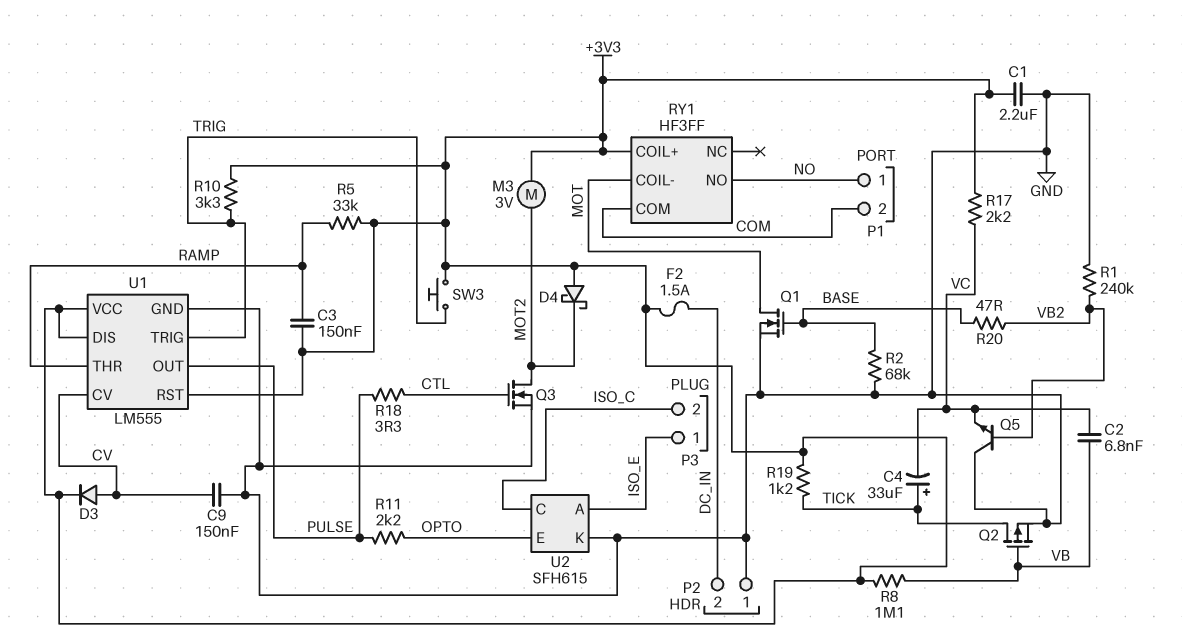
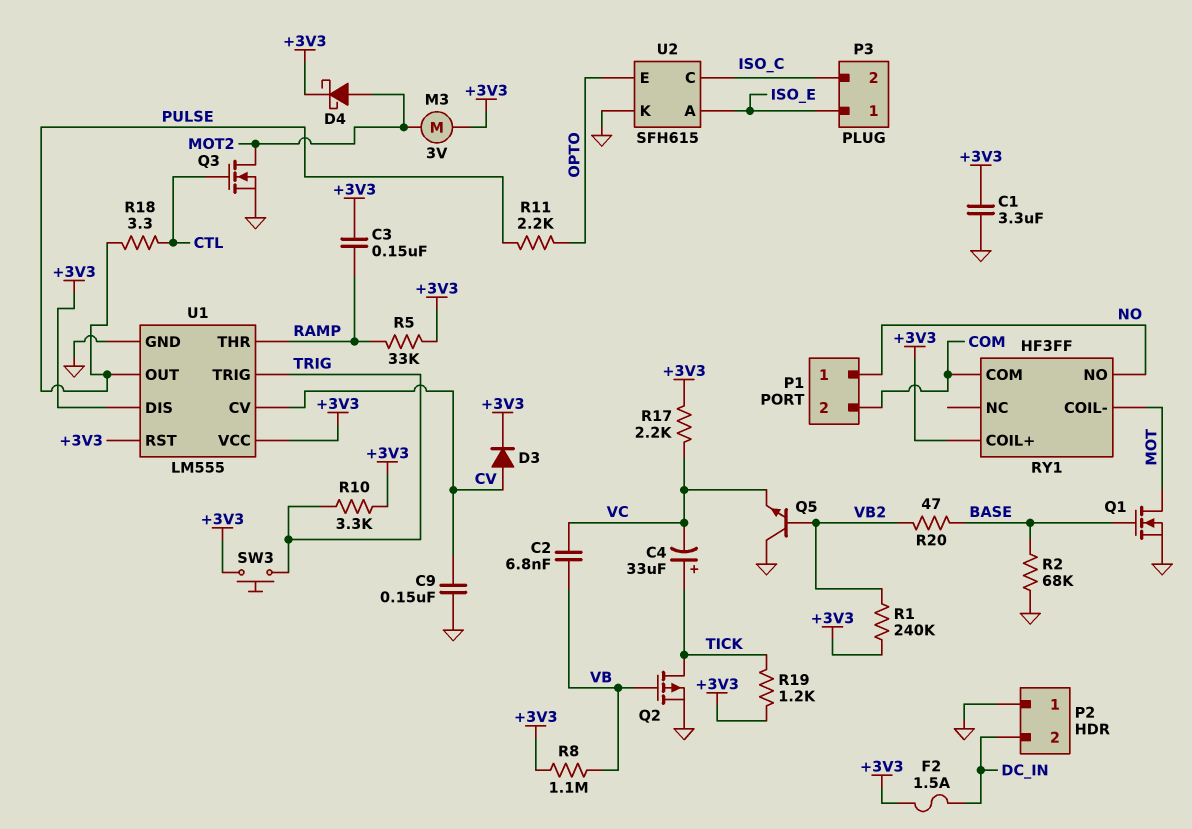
C1: 2.2uF (+3V3, GND) -> 3.3uF (+3V3, GND)
D4: schottky (A +3V3, K MOT2) -> schottky (A MOT2, K +3V3)
R1: 240k (GND, VB2) -> 240k (+3V3, VB2)

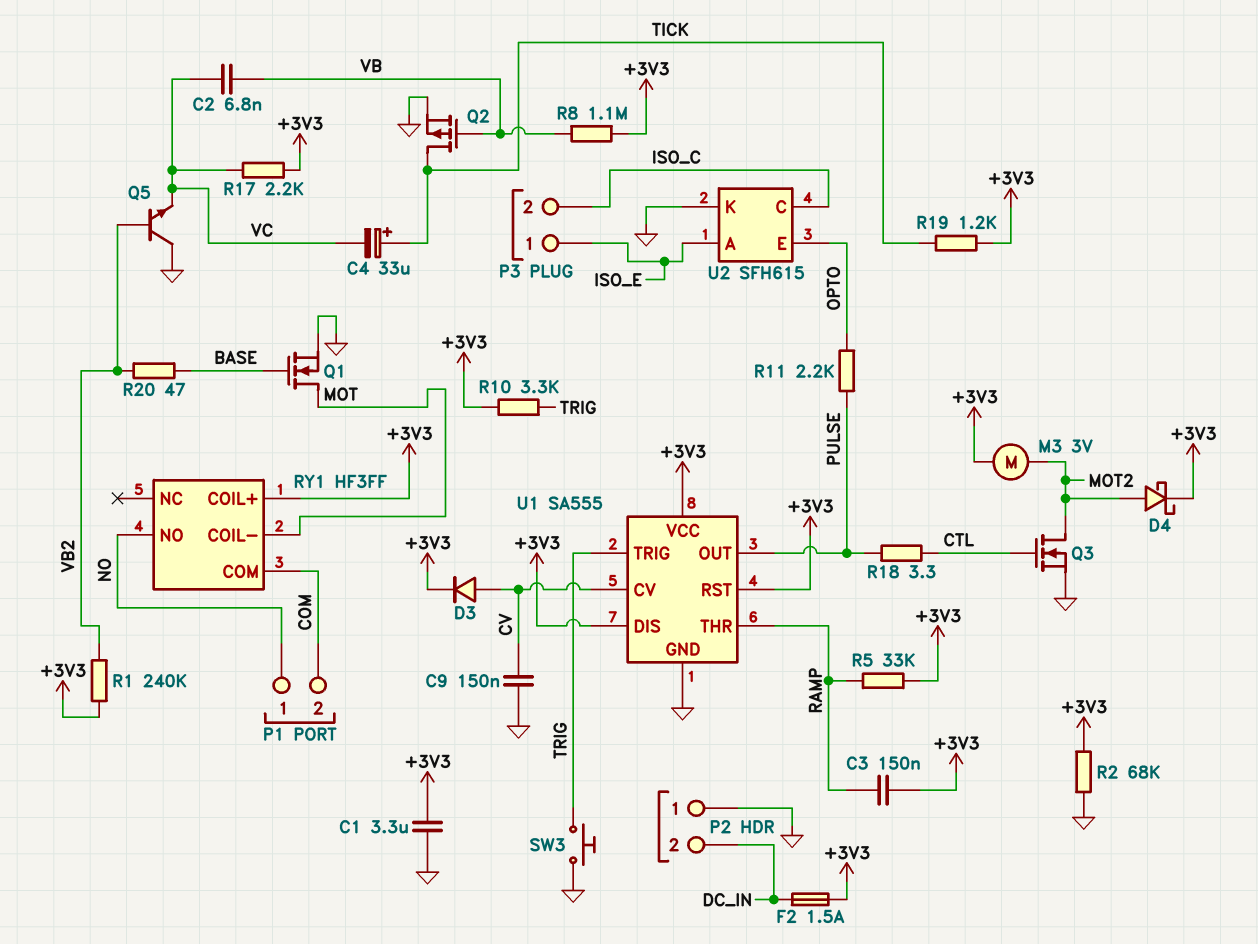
R2: 68k (BASE, GND) -> 68k (+3V3, GND)
SW3: button (+3V3, TRIG) -> button (GND, TRIG)
U1: LM555 -> SA555

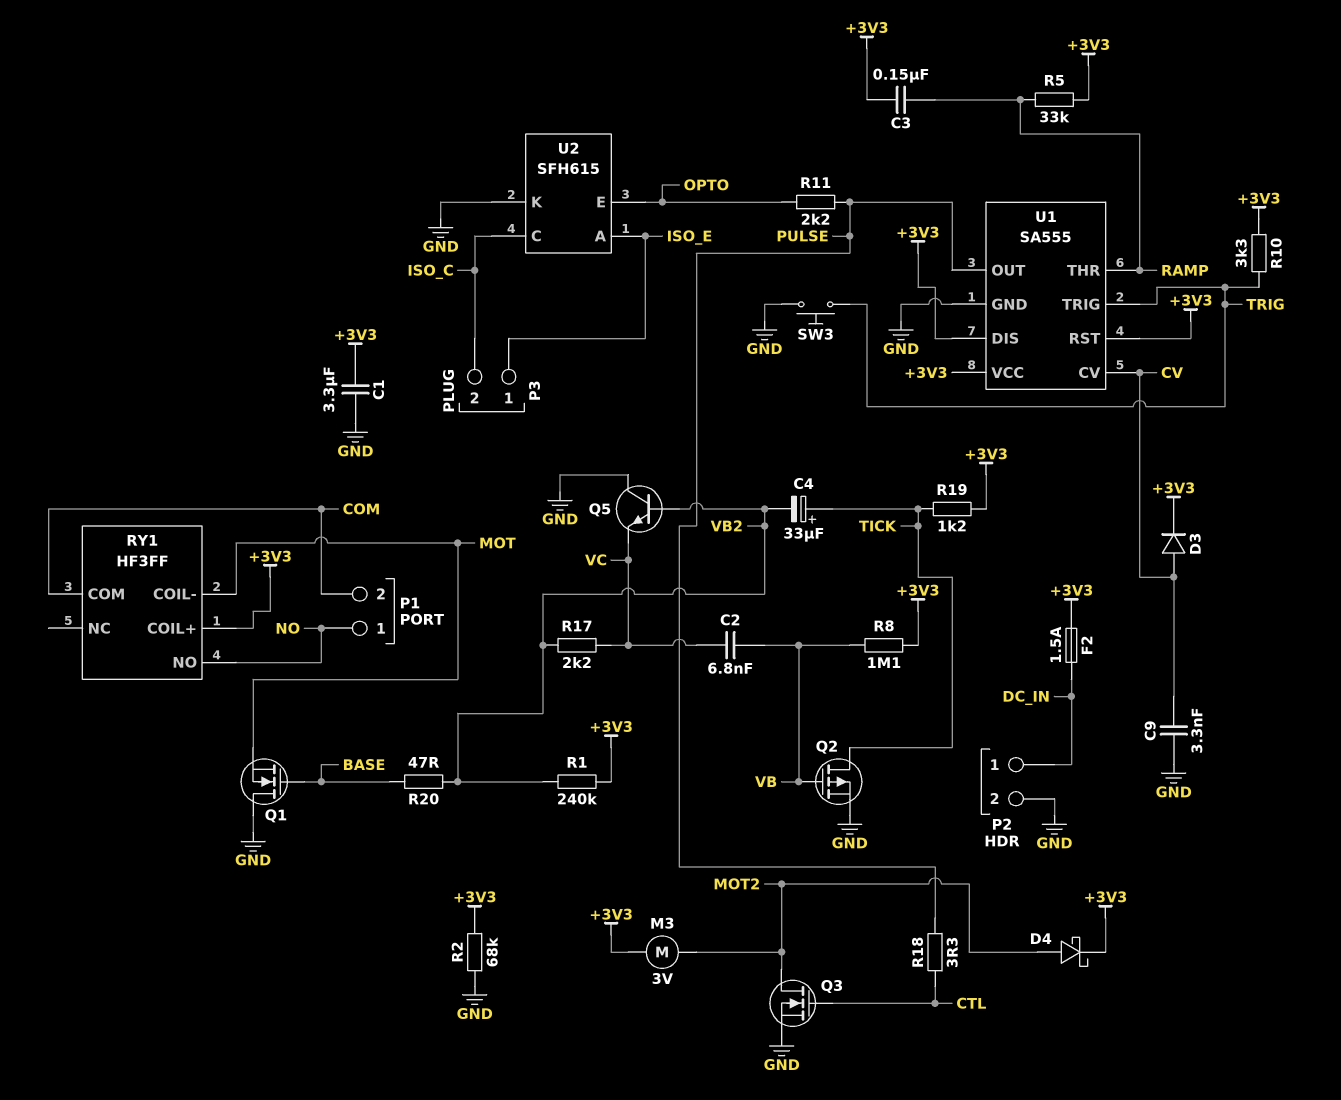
C4: 33uF (plus TICK, minus VC) -> 33uF (plus TICK, minus VB2)
C9: 150nF (CV, GND) -> 3.3nF (CV, GND)
P2 pin 1: GND -> DC_IN
P2 pin 2: DC_IN -> GND
Q1: NMOS (G BASE, D MOT, S GND) -> NMOS (G BASE, D GND, S MOT)
R17: 2.2k (+3V3, VC) -> 2.2k (VB2, VC)

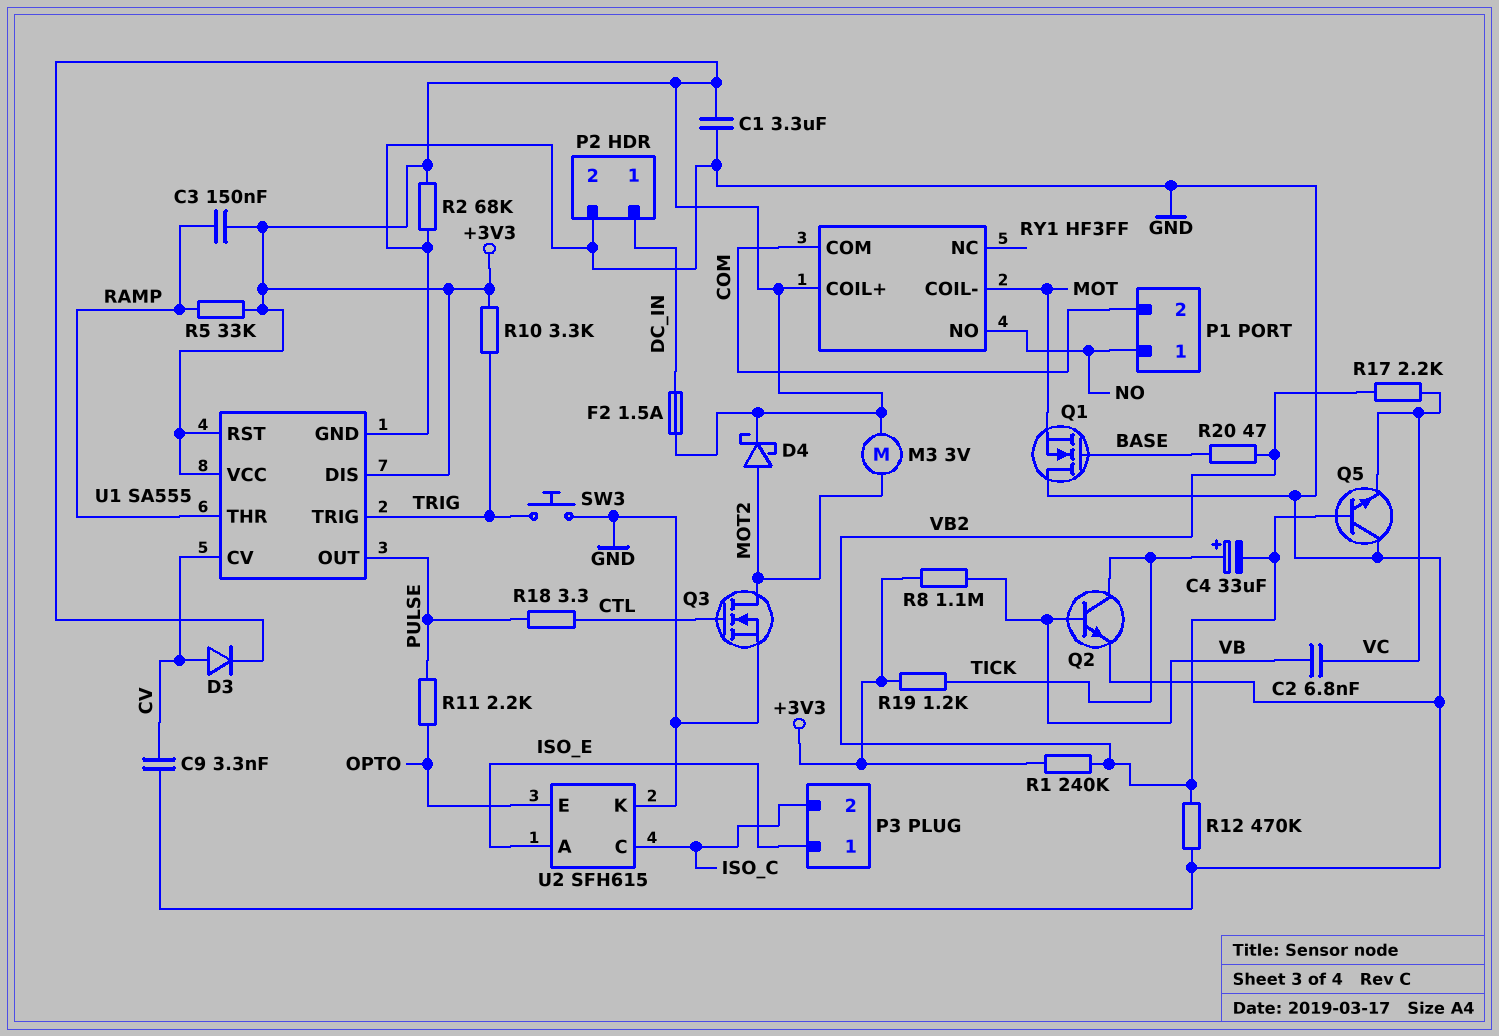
Q2: PMOS (G VB, D TICK, S GND) -> NPN (B VB, C TICK, E GND)
R12: none -> 470k (GND, VB2)

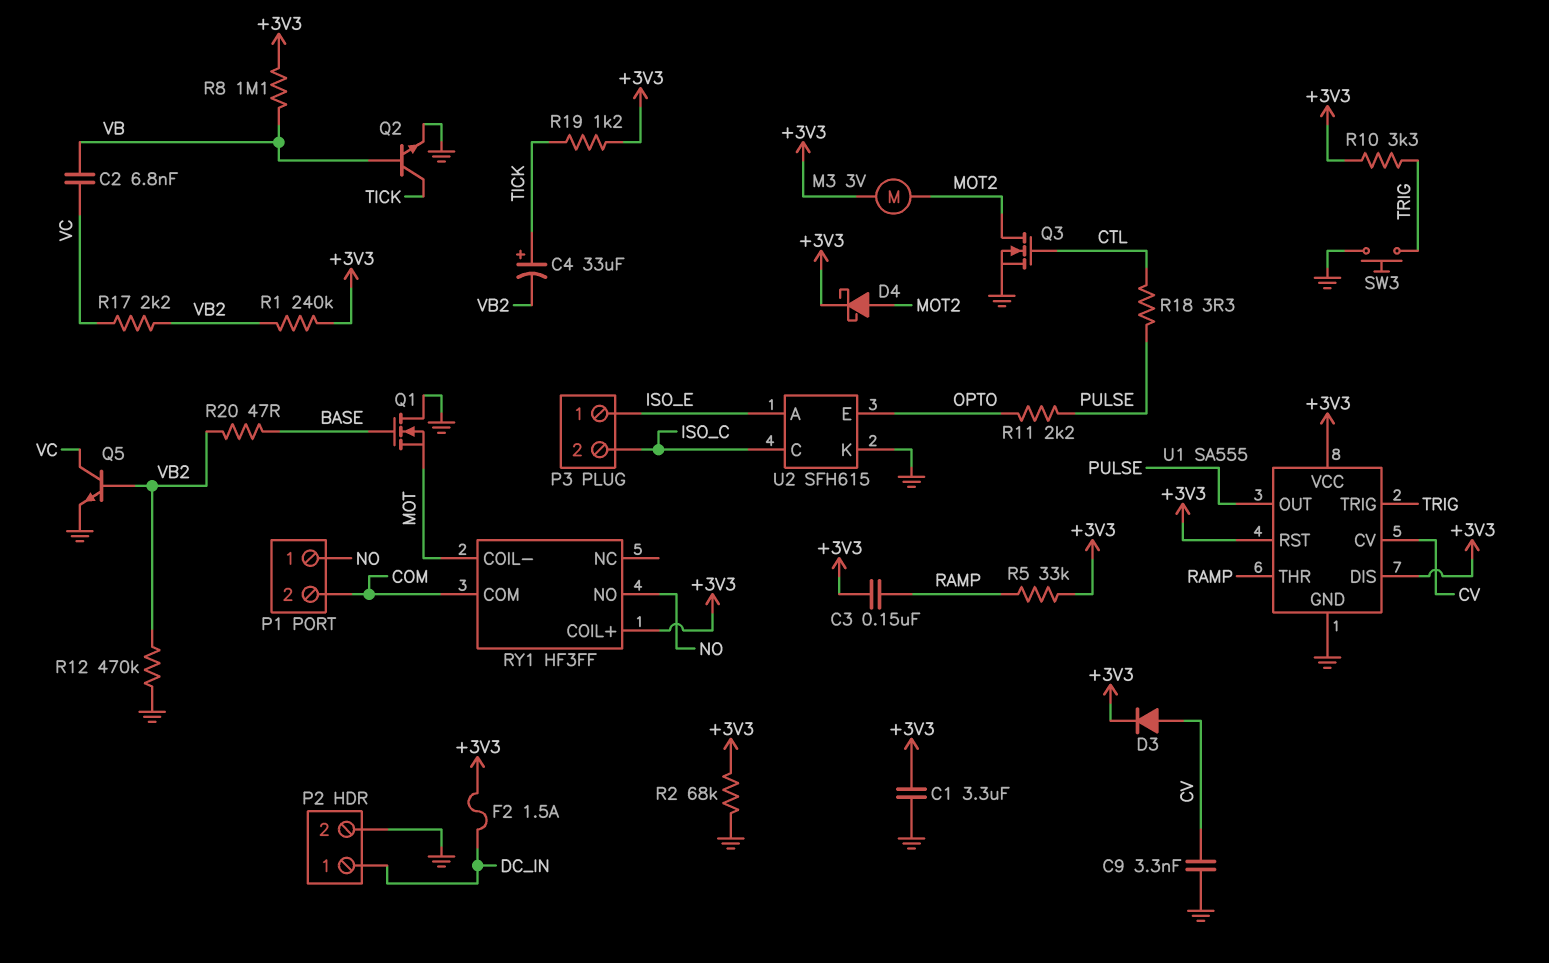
Q5: NPN (B VB2, C GND, E VC) -> NPN (B VB2, C VC, E GND)

